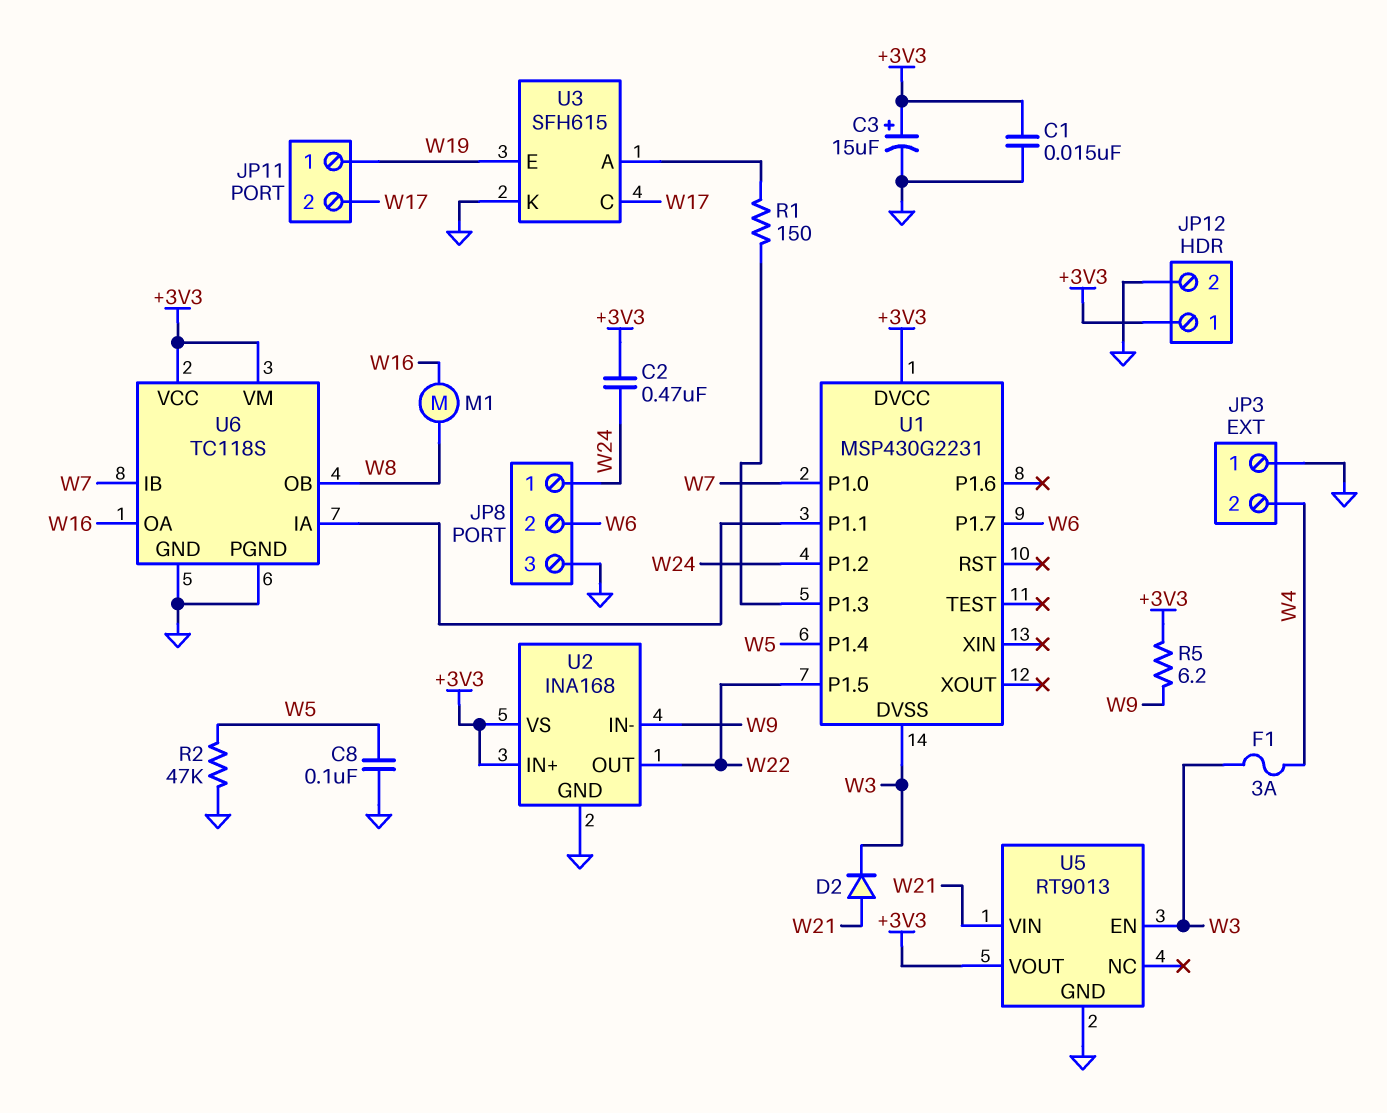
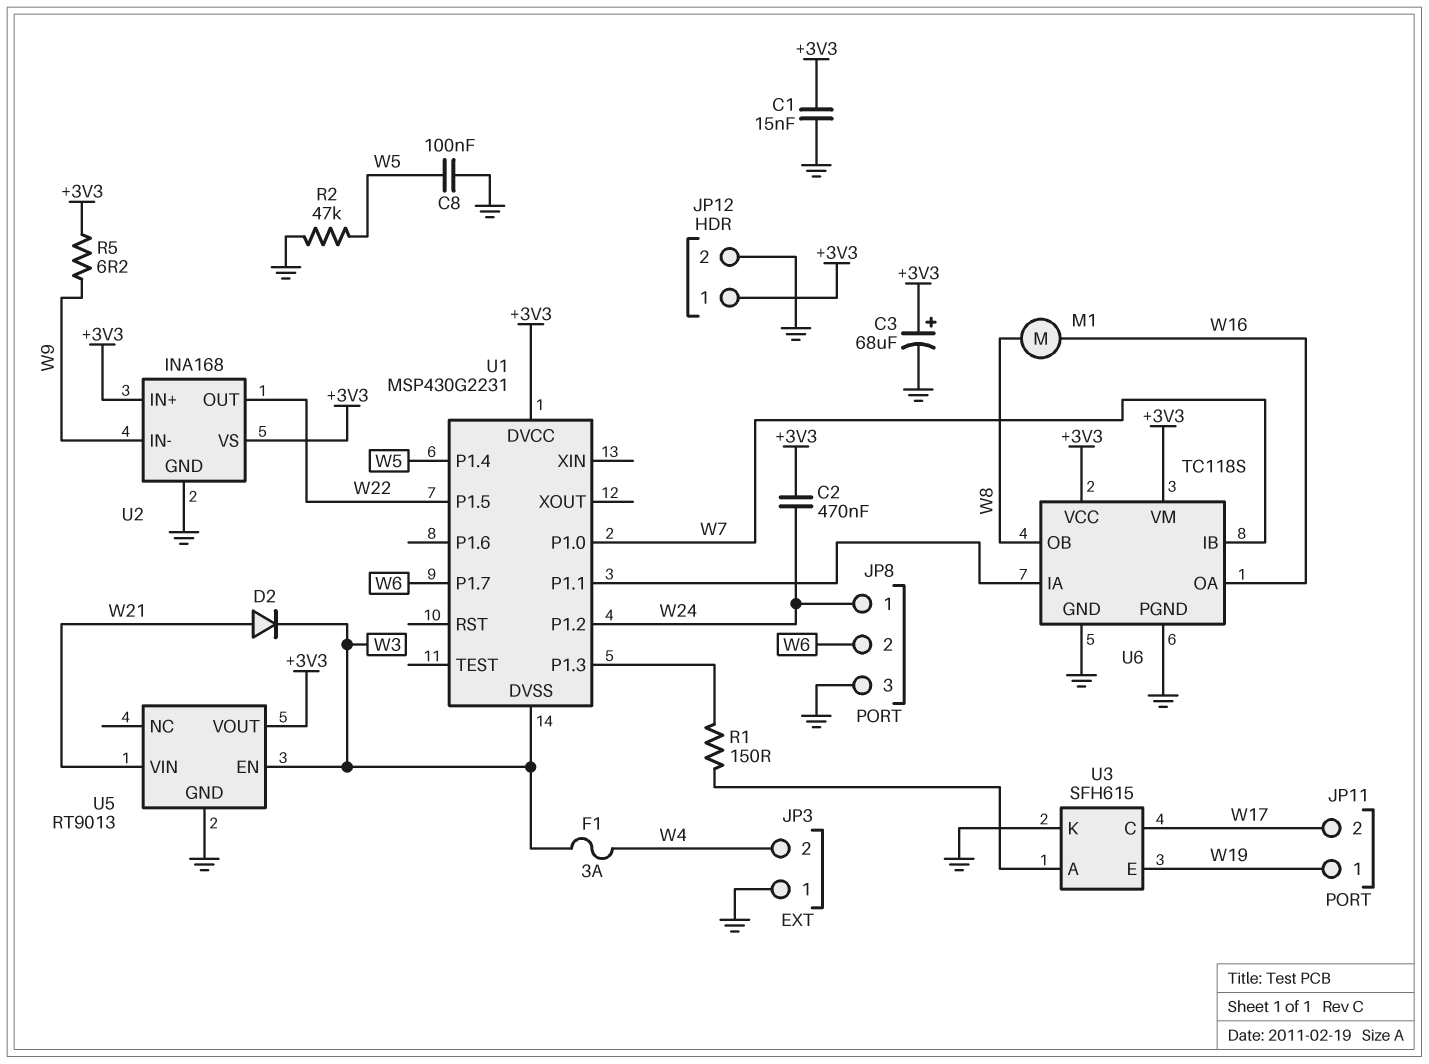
C3: 15uF (plus +3V3, minus GND) -> 68uF (plus +3V3, minus GND)

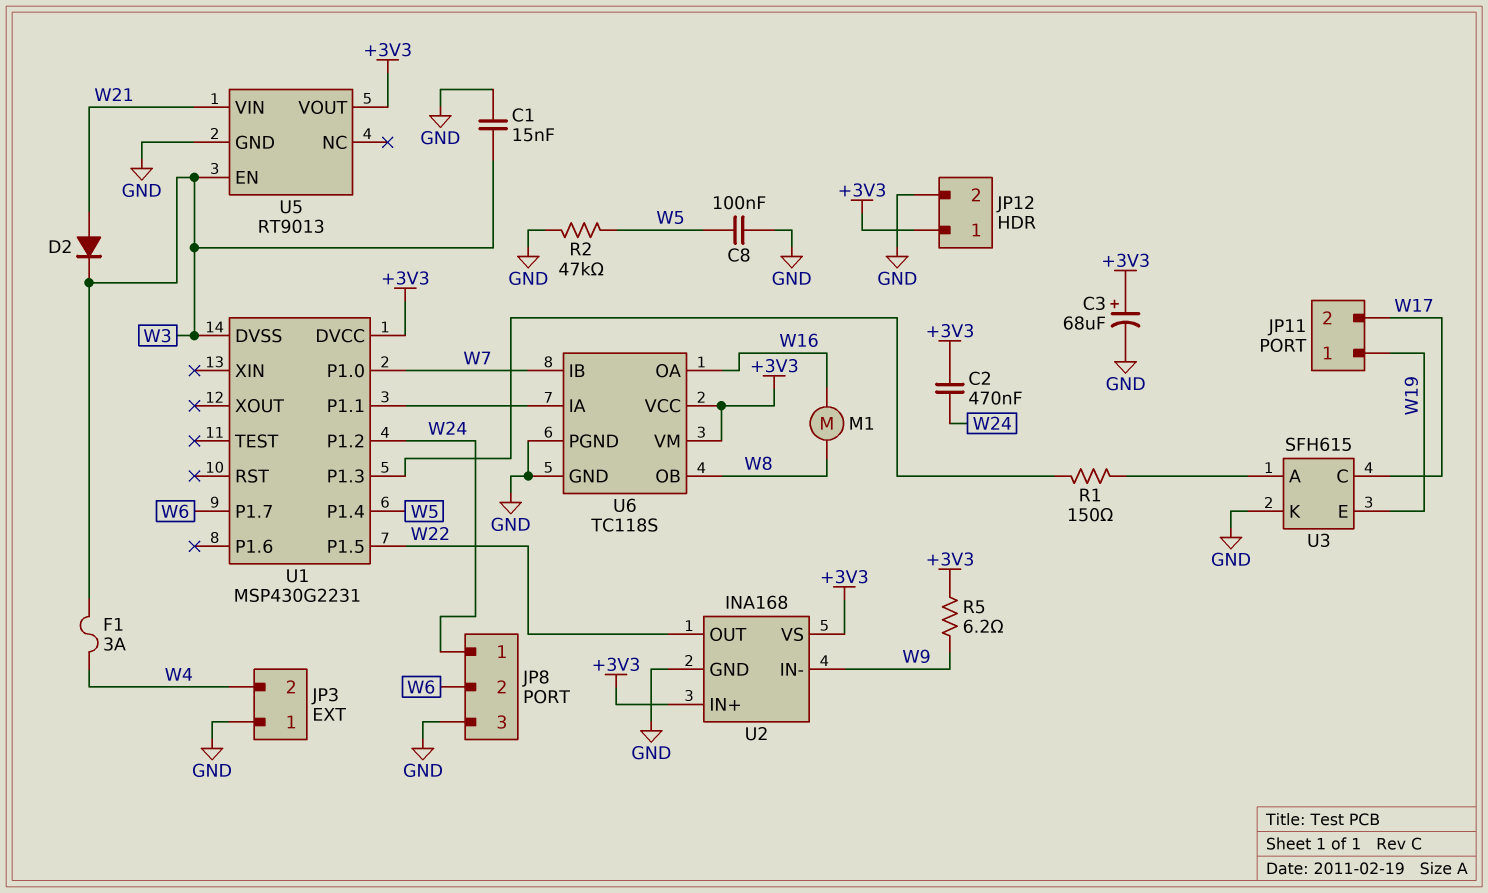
C1: 15nF (+3V3, GND) -> 15nF (GND, W3)

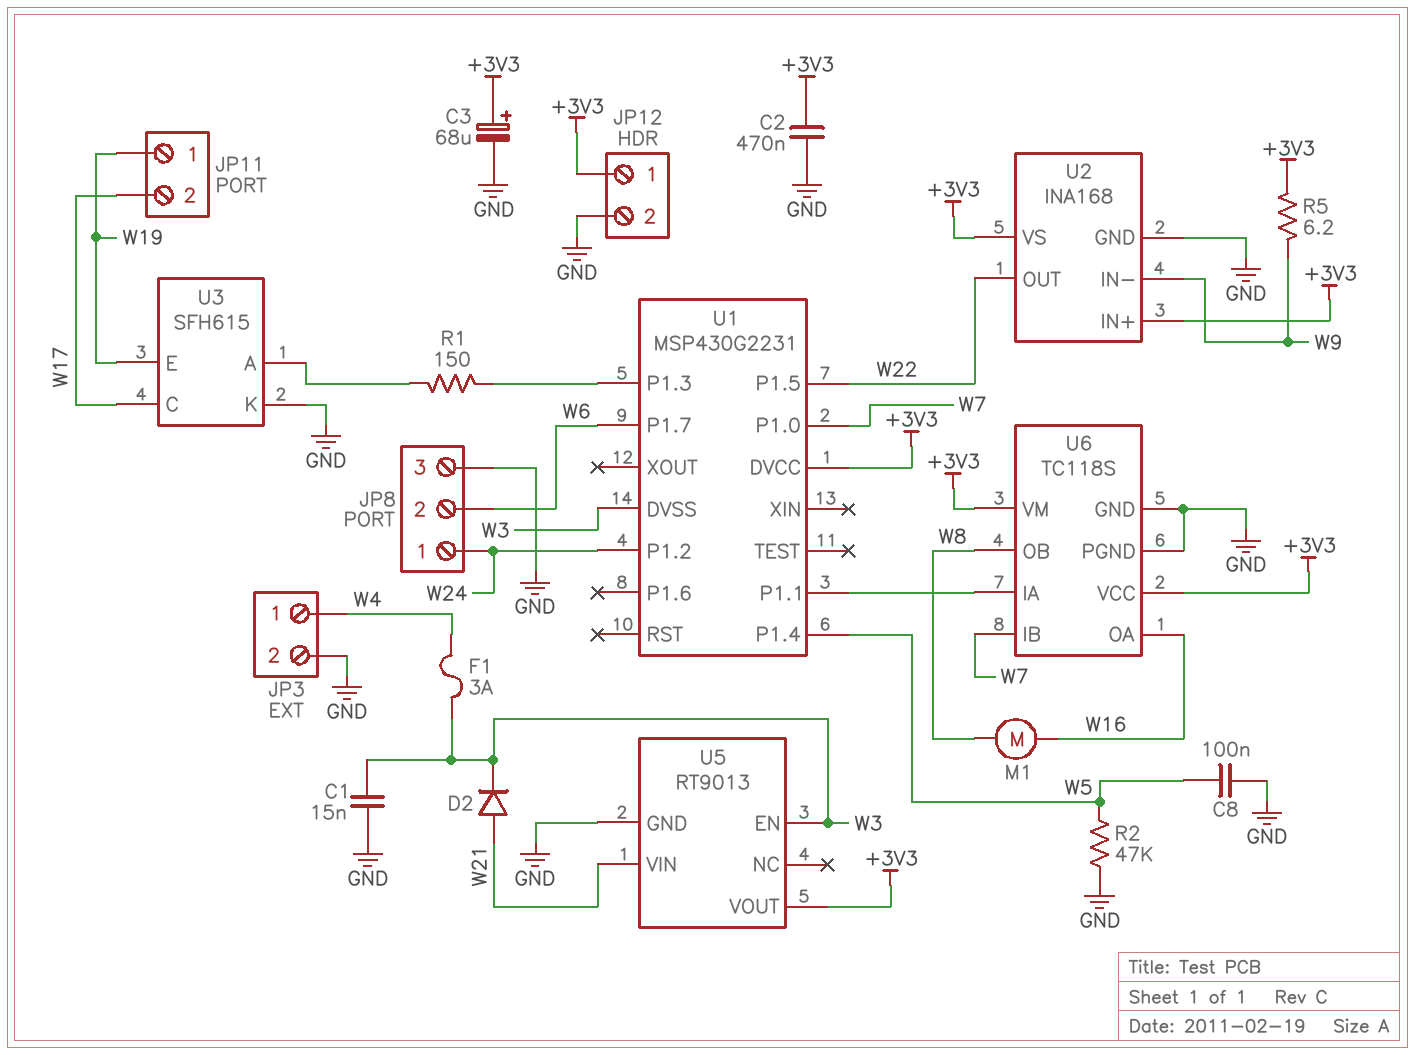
C2: 470nF (+3V3, W24) -> 470nF (+3V3, GND)
JP3 pin 1: GND -> W4
JP3 pin 2: W4 -> GND

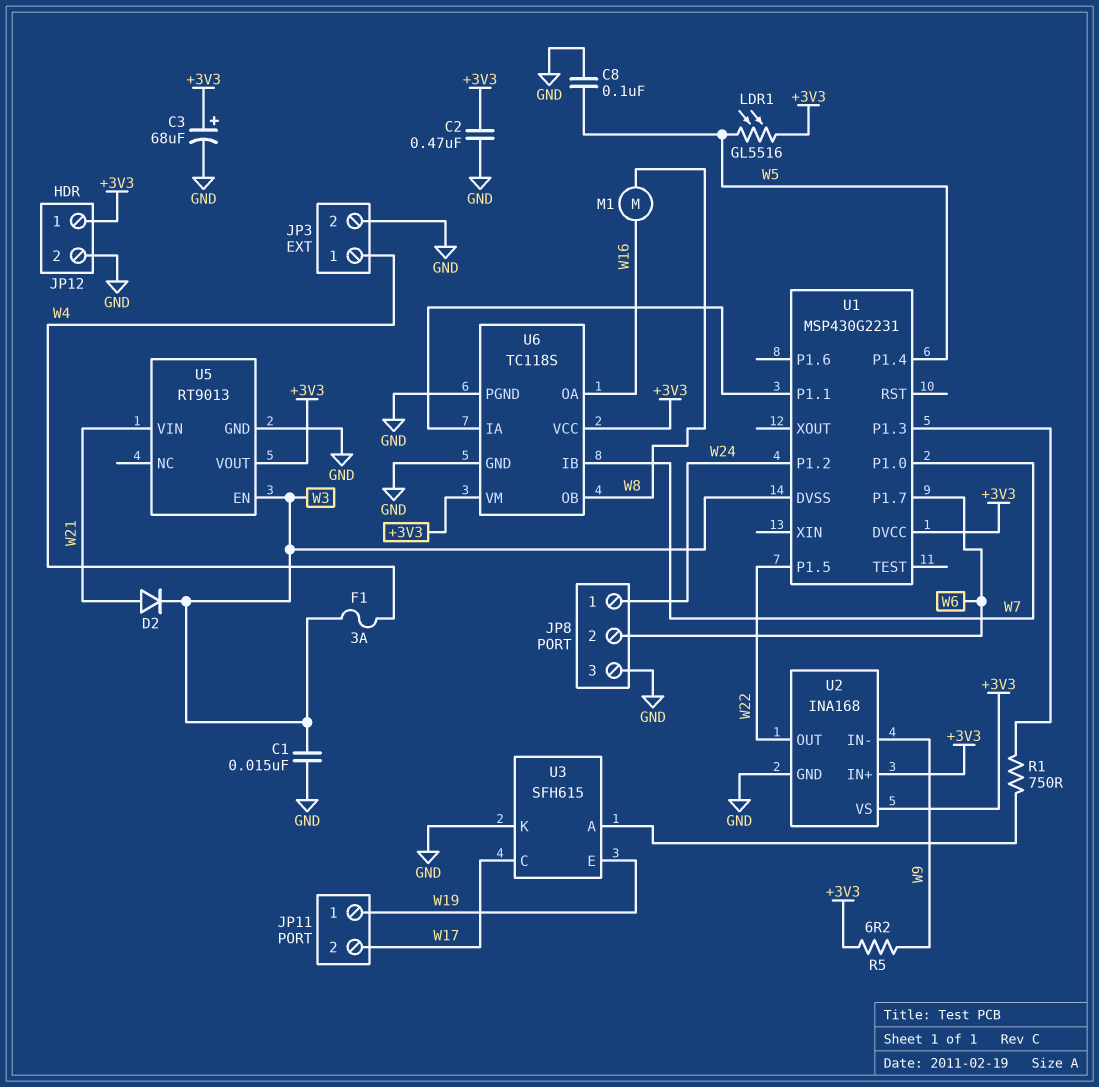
LDR1: none -> GL5516 (+3V3, W5)
R1: 150 (U1/P1.3, U3/A) -> 750 (U1/P1.3, U3/A)
R2: 47k (GND, W5) -> none

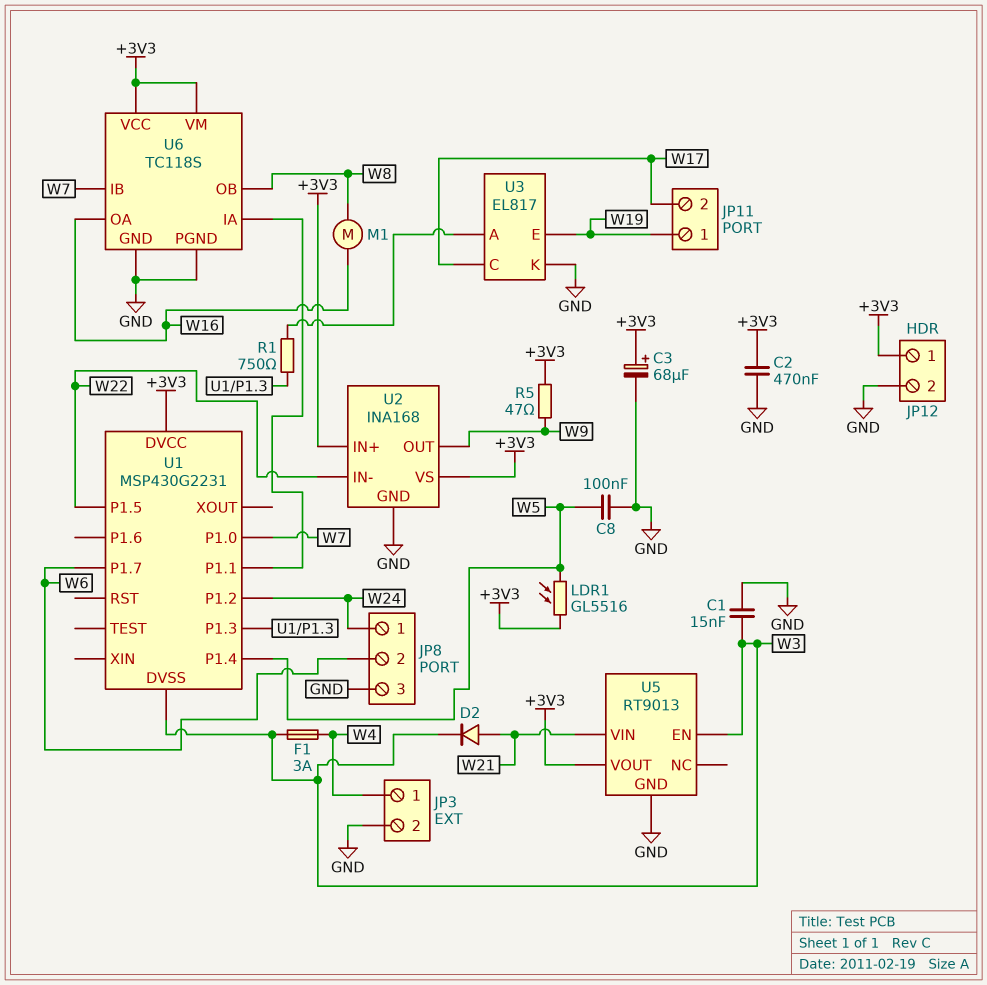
R5: 6.2 (+3V3, W9) -> 47 (+3V3, W9)
U2 pin IN-: W9 -> W22
U2 pin OUT: W22 -> W9
U3: SFH615 -> EL817

